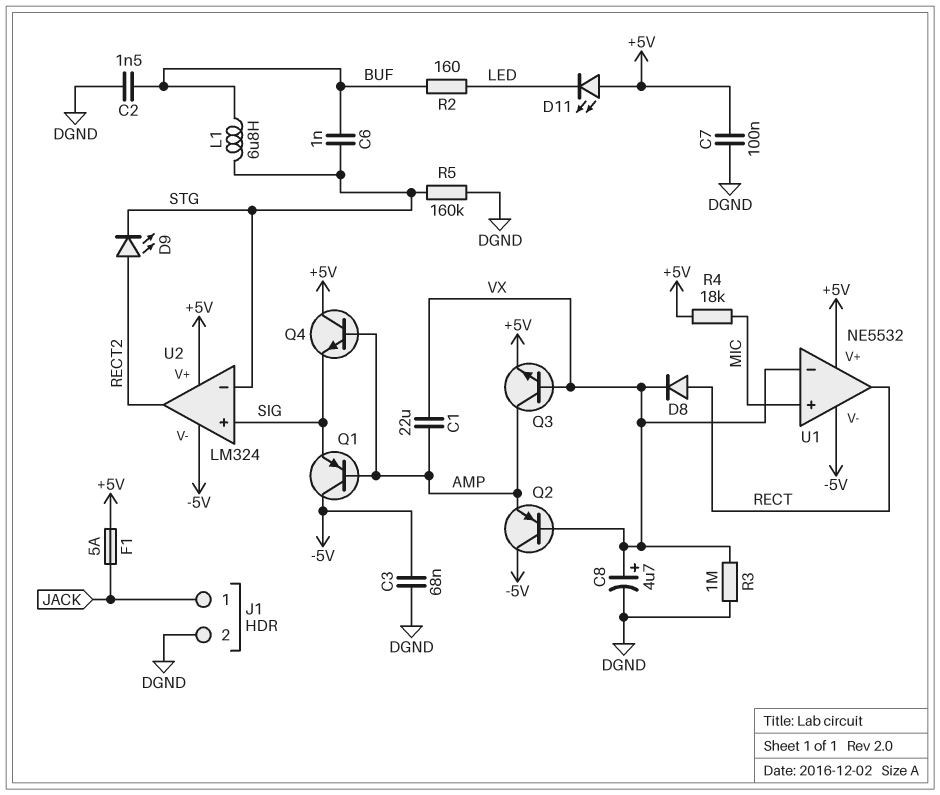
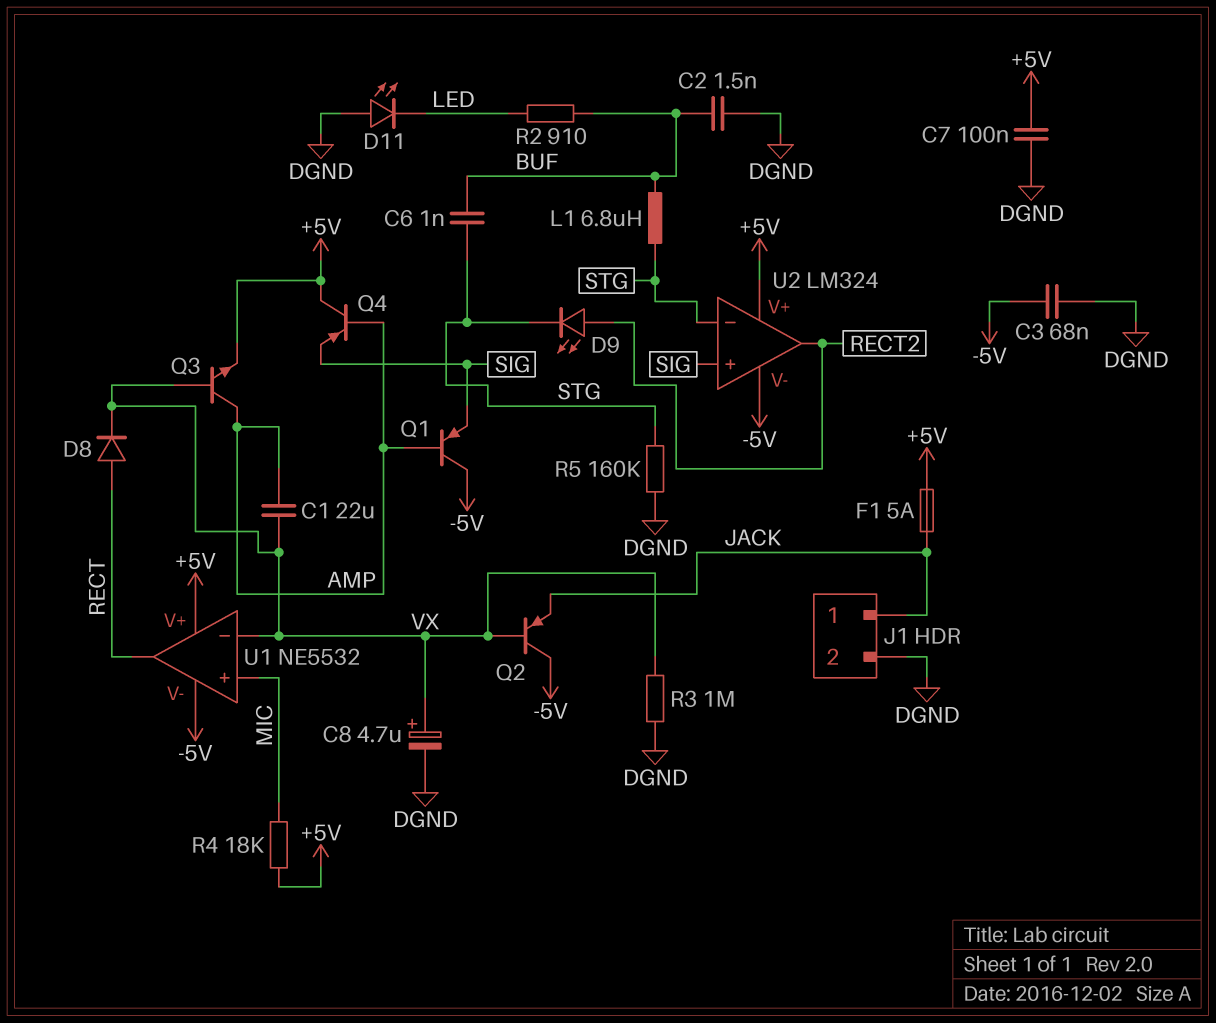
D11: LED (A +5V, K LED) -> LED (A DGND, K LED)
Q2: PNP (B VX, C -5V, E AMP) -> PNP (B VX, C -5V, E JACK)
Q4: NPN (B AMP, C +5V, E SIG) -> PNP (B AMP, C +5V, E SIG)
R2: 160 (BUF, LED) -> 910 (BUF, LED)

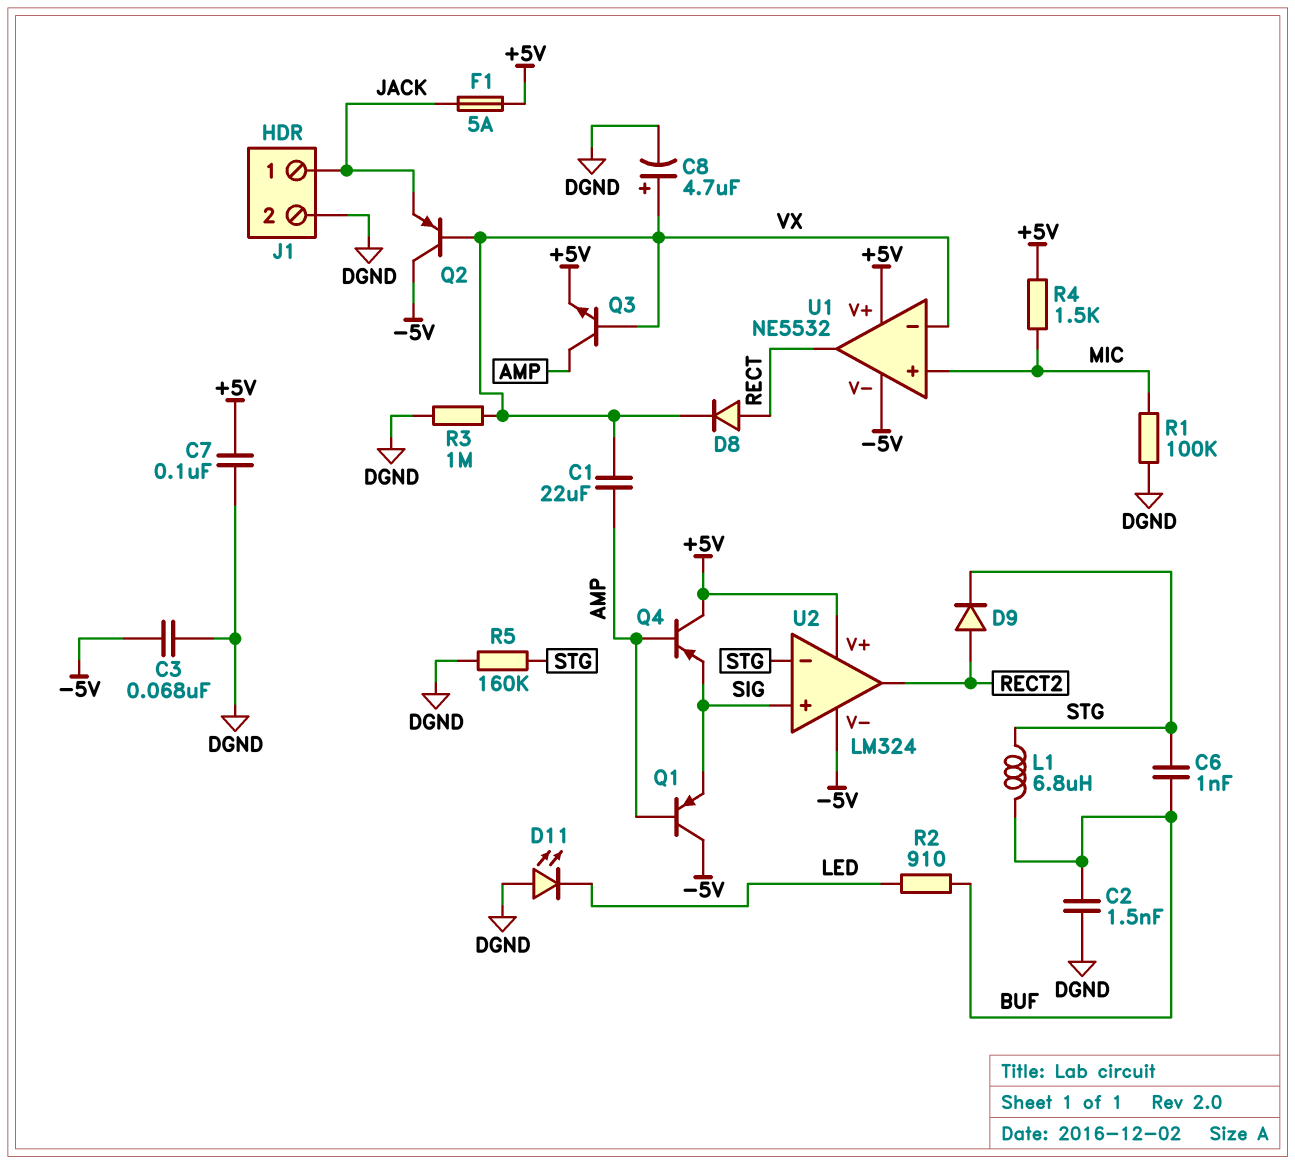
D9: LED (A RECT2, K STG) -> diode (A RECT2, K STG)
R1: none -> 100k (DGND, MIC)
R4: 18k (+5V, MIC) -> 1.5k (+5V, MIC)

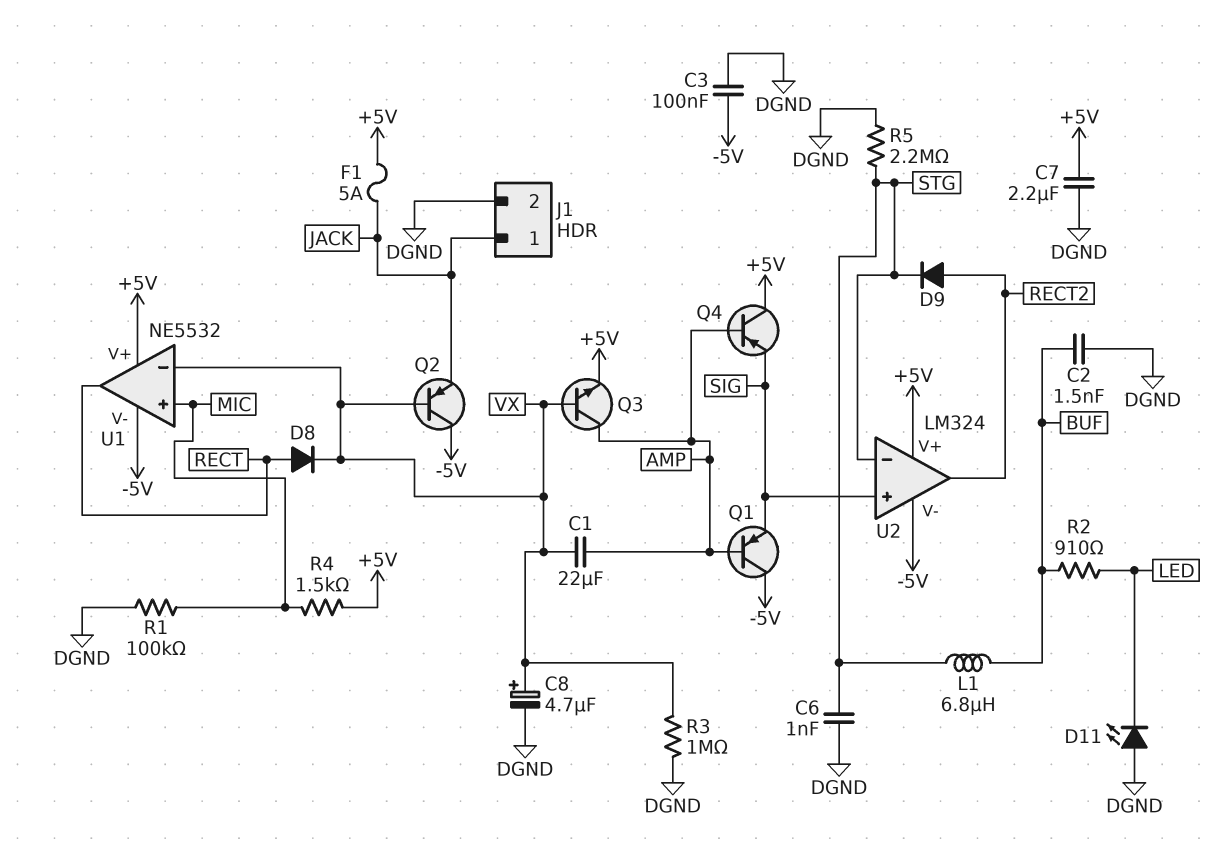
C3: 68nF (-5V, DGND) -> 100nF (-5V, DGND)
C6: 1nF (BUF, STG) -> 1nF (DGND, STG)
C7: 100nF (+5V, DGND) -> 2.2uF (+5V, DGND)
R5: 160k (DGND, STG) -> 2.2M (DGND, STG)

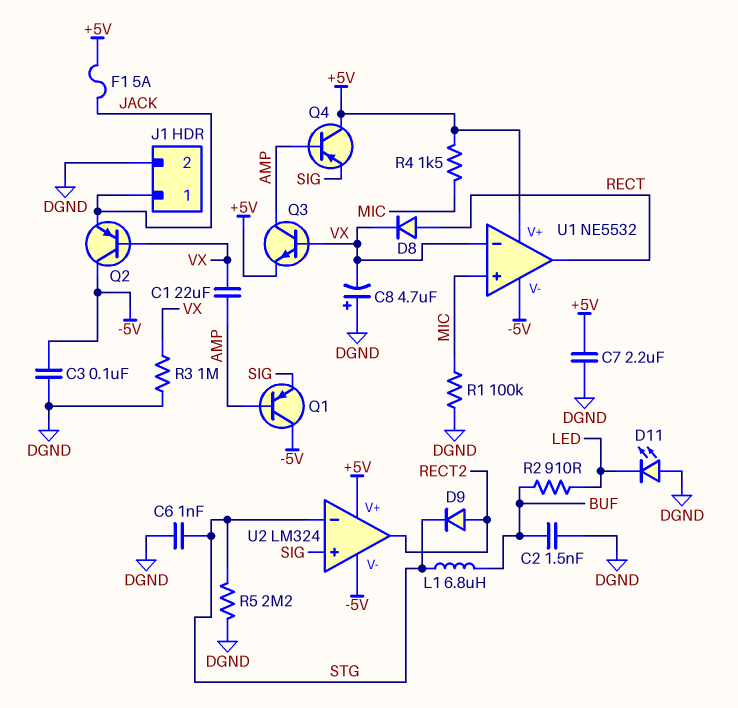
C8: 4.7uF (plus VX, minus DGND) -> 4.7uF (plus DGND, minus VX)

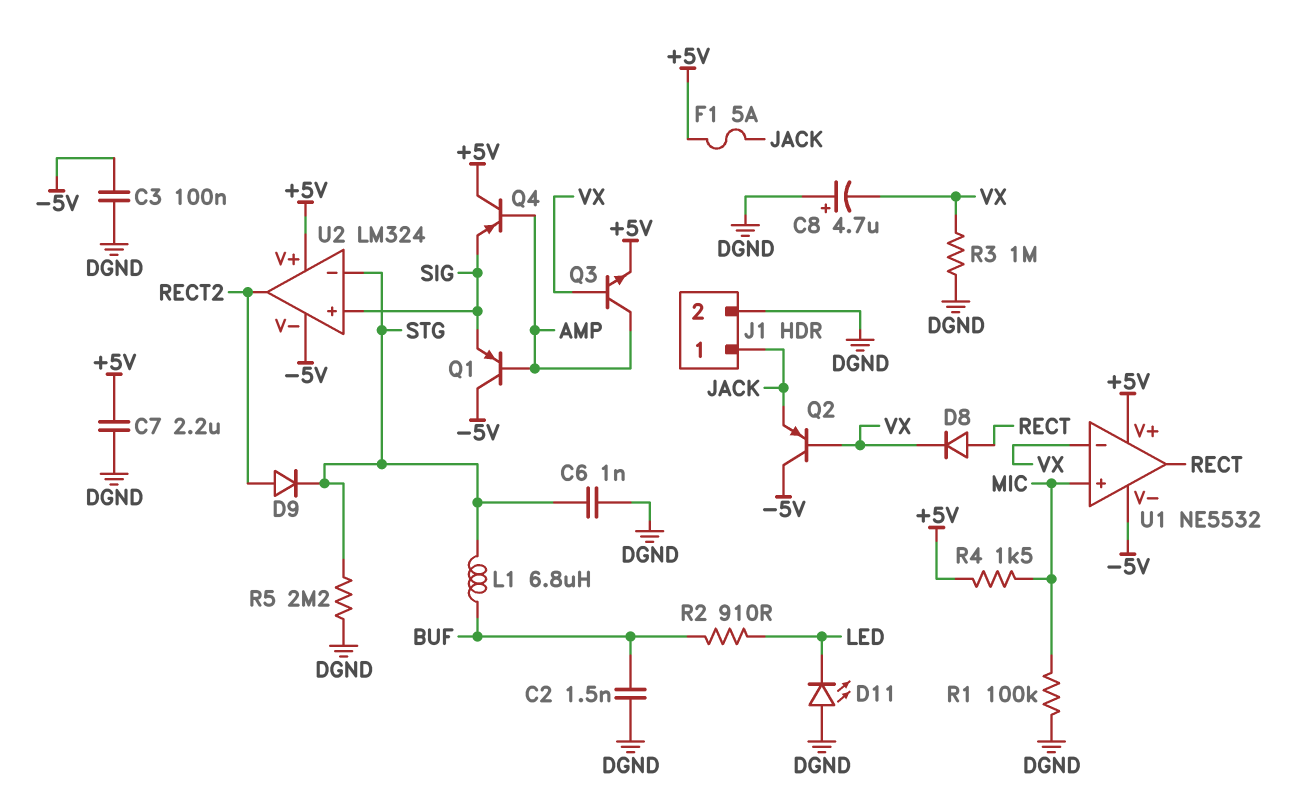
C1: 22uF (AMP, VX) -> none

